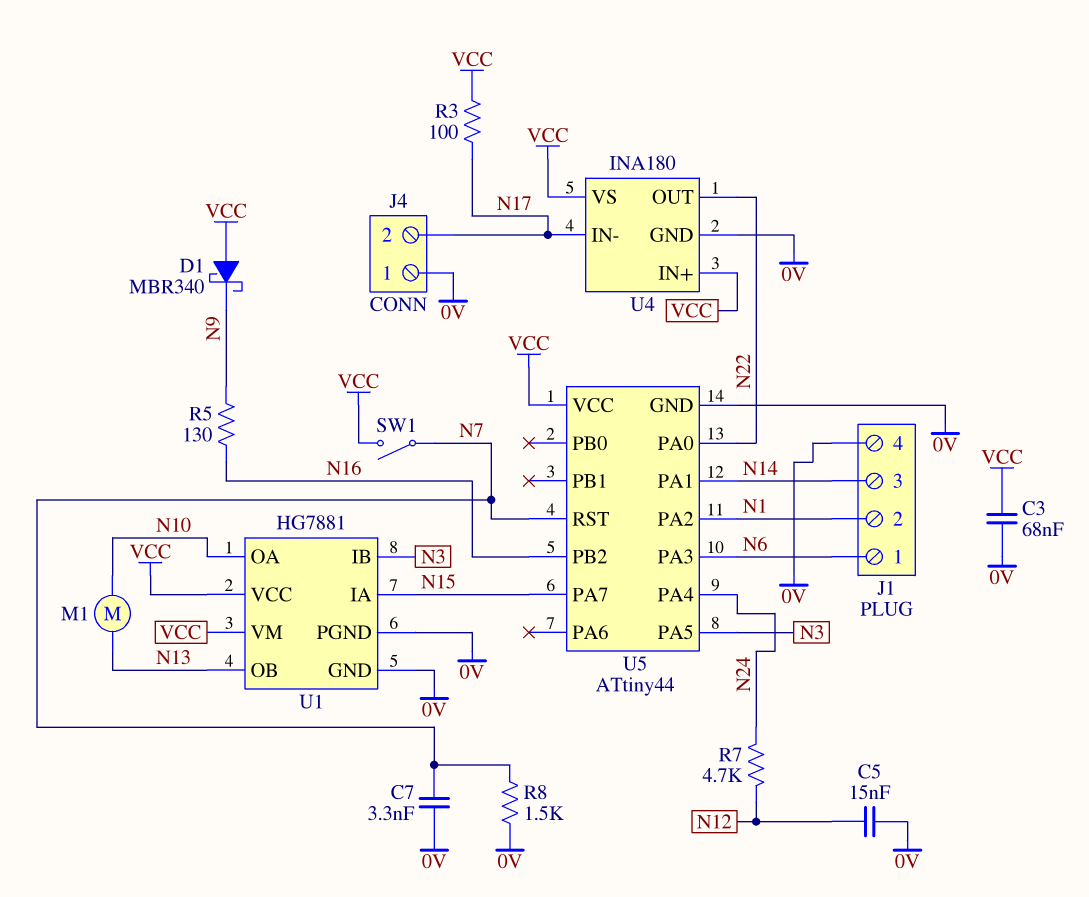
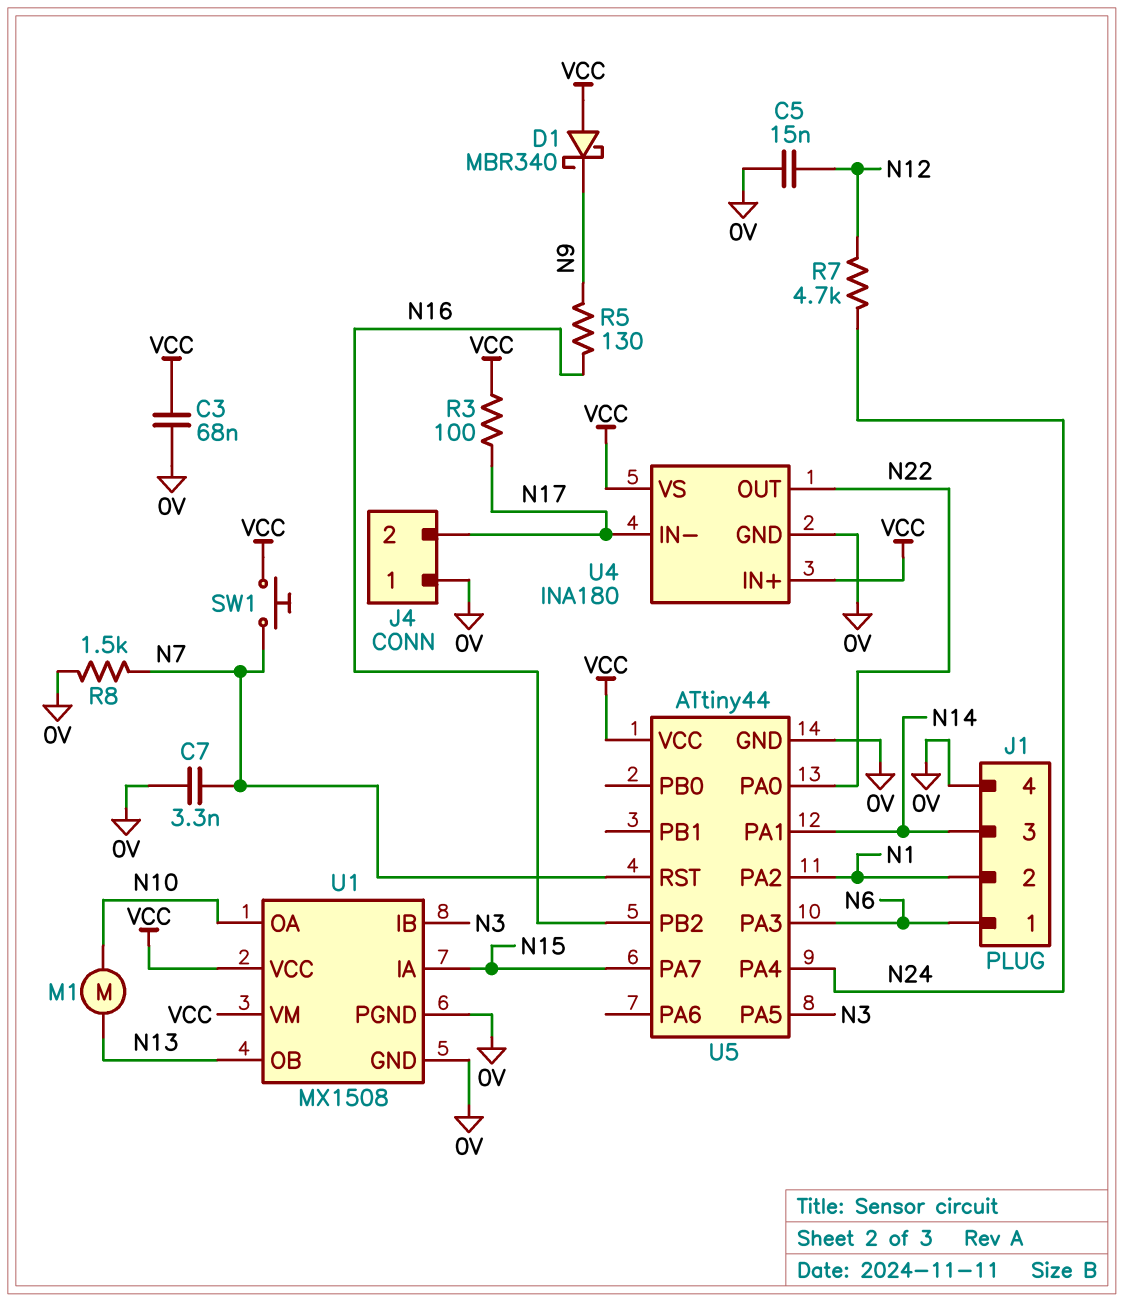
SW1: switch (N7, VCC) -> button (N7, VCC)
U1: HG7881 -> MX1508

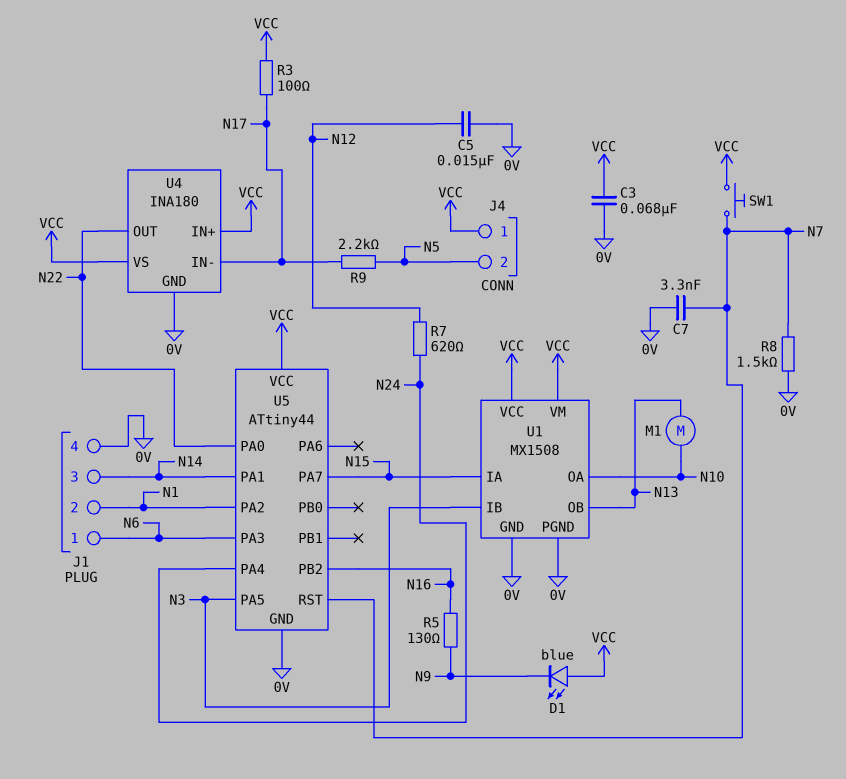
D1: schottky MBR340 (A VCC, K N9) -> LED blue (A VCC, K N9)
J4 pin 1: 0V -> VCC
J4 pin 2: N17 -> N5
R7: 4.7k (N12, N24) -> 620 (N12, N24)
R9: none -> 2.2k (N5, N17)

